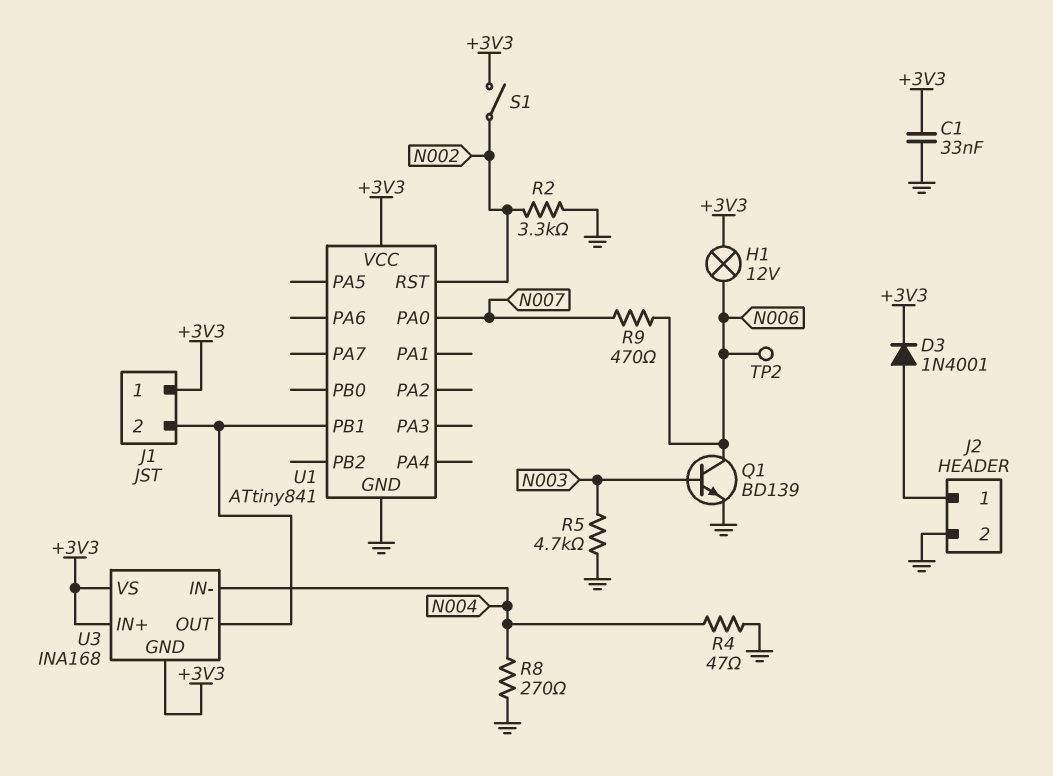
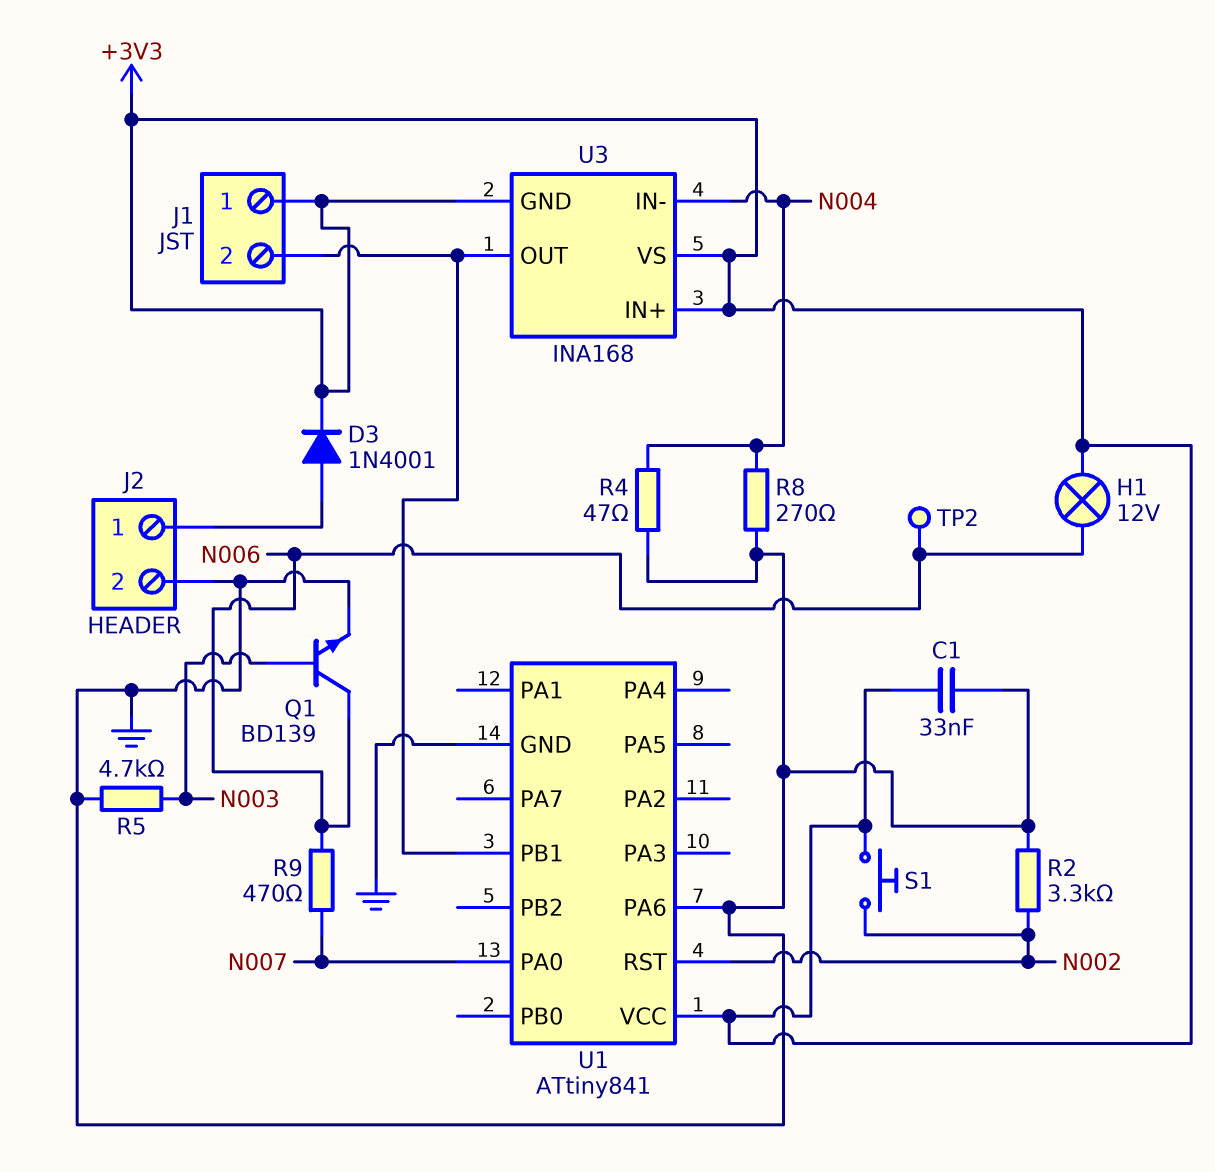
S1: switch (+3V3, N002) -> button (+3V3, N002)
U1 pin PA6: none -> GND

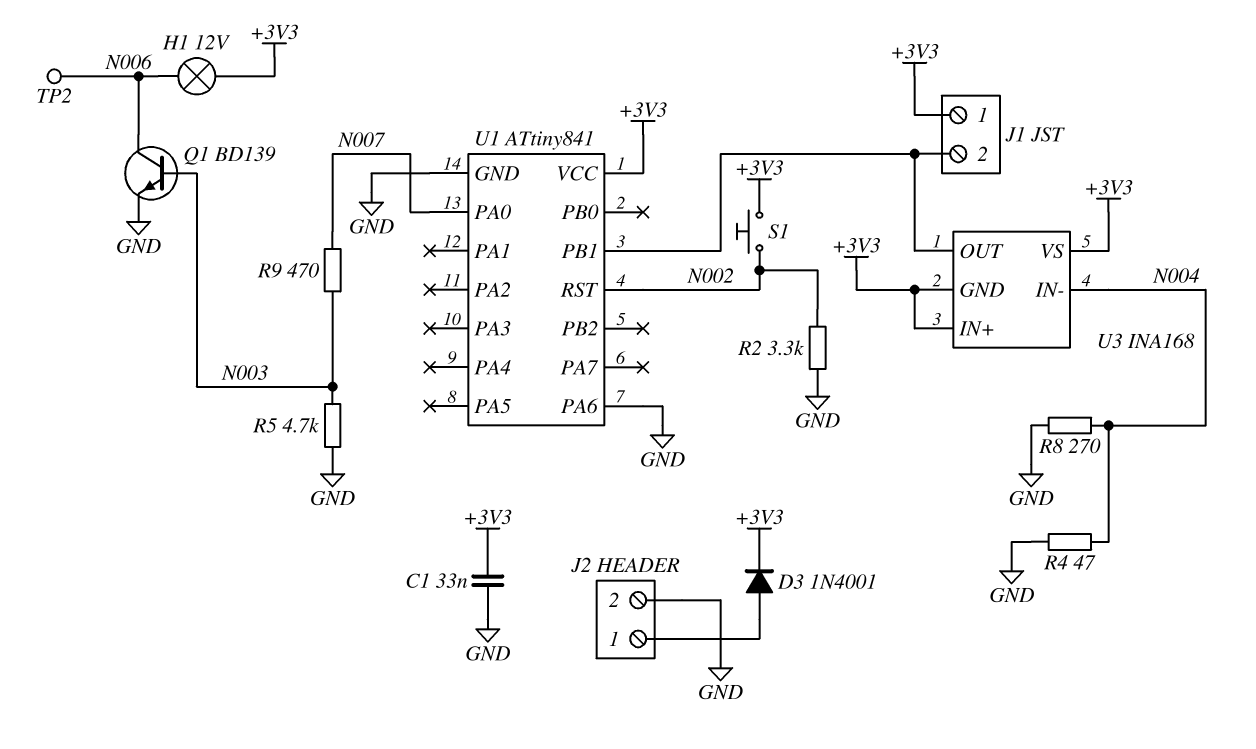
R9: 470 (N006, N007) -> 470 (N003, N007)

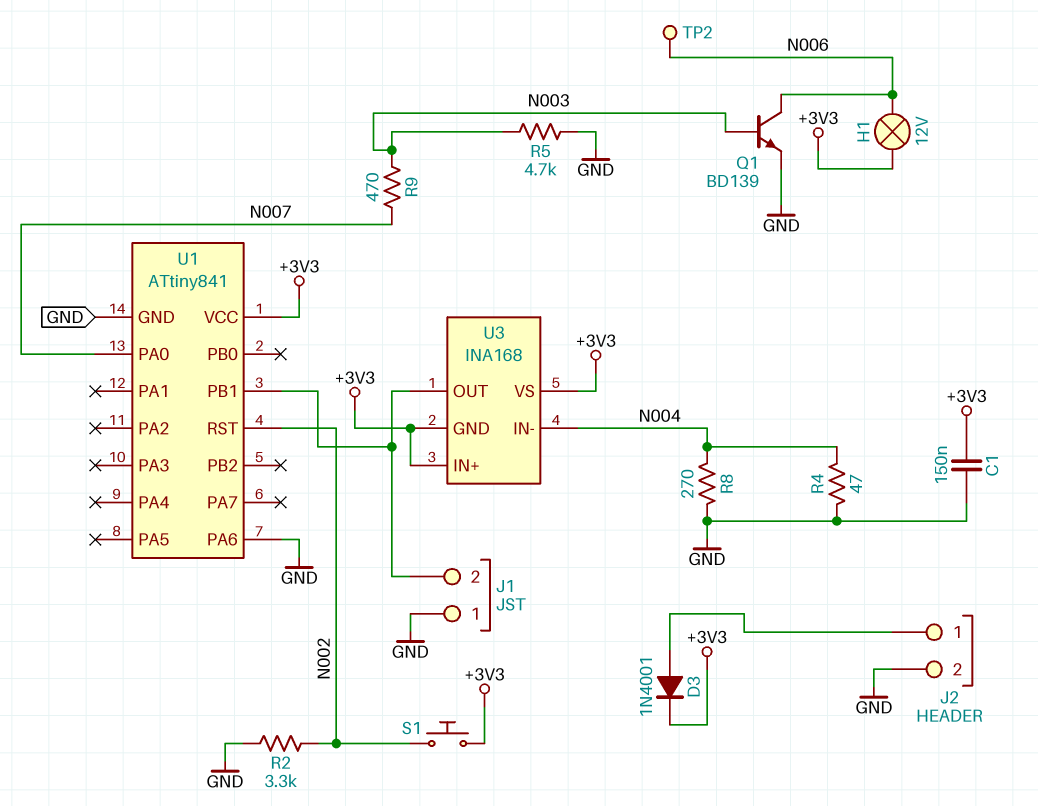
C1: 33nF (+3V3, GND) -> 150nF (+3V3, GND)
J1 pin 1: +3V3 -> GND

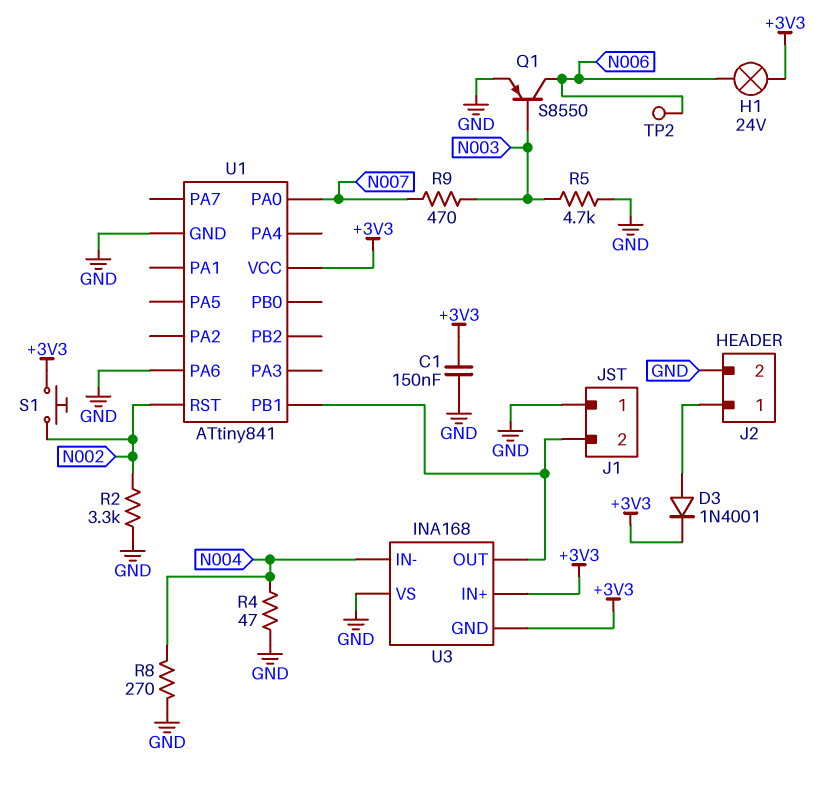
H1: lamp 12V (+3V3, N006) -> lamp 24V (+3V3, N006)
Q1: NPN BD139 (B N003, C N006, E GND) -> PNP S8550 (B N003, C N006, E GND)
U3 pin VS: +3V3 -> GND

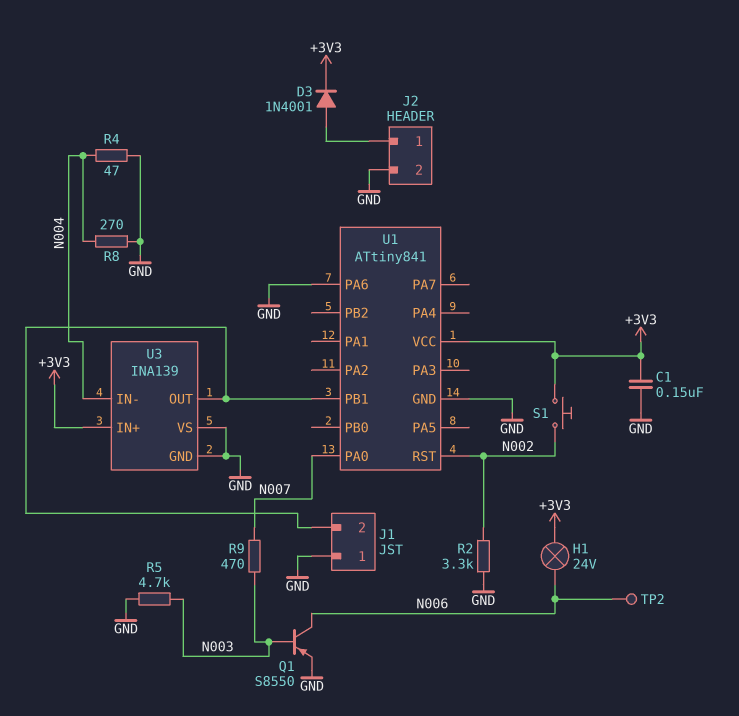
U3: INA168 -> INA139
U3 pin GND: +3V3 -> GND

